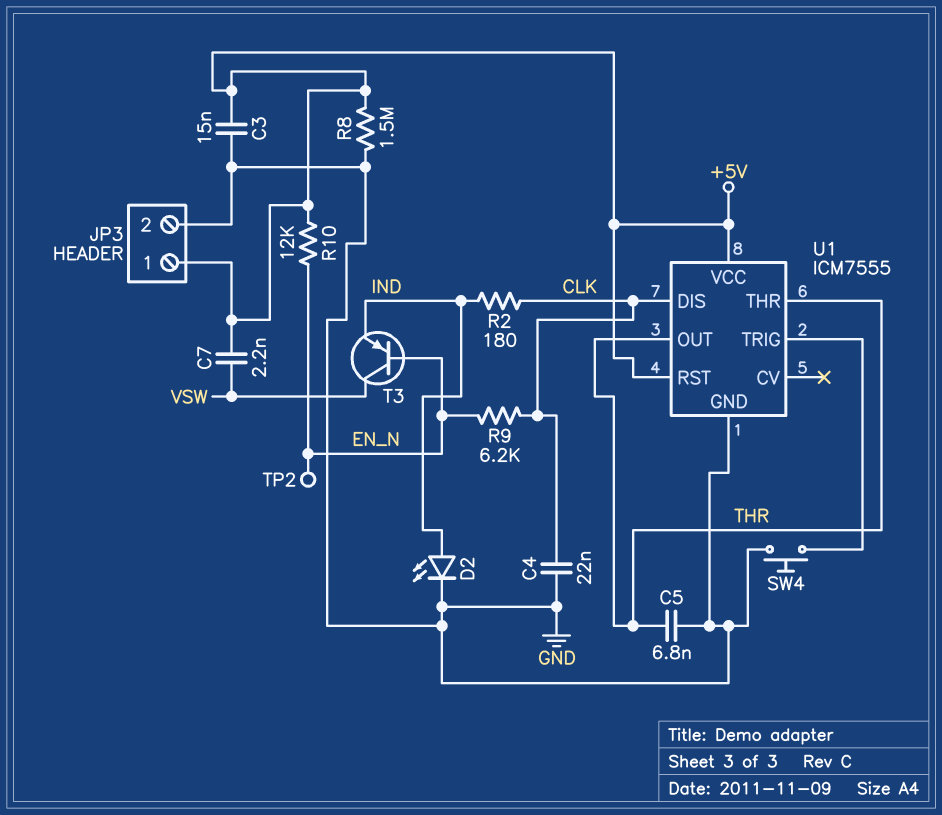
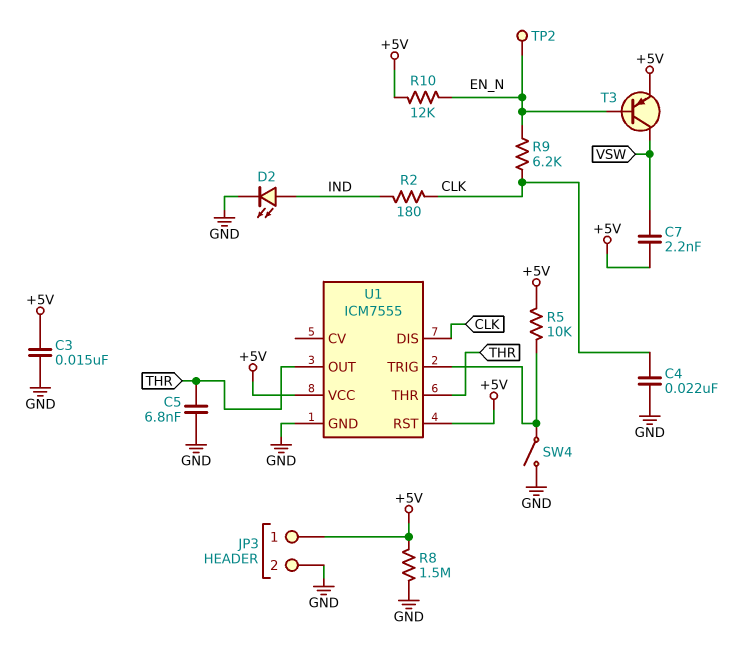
R5: none -> 10k (+5V, U1/TRIG)
SW4: button (GND, U1/TRIG) -> switch (GND, U1/TRIG)
T3: PNP (B EN_N, C VSW, E IND) -> PNP (B EN_N, C VSW, E +5V)

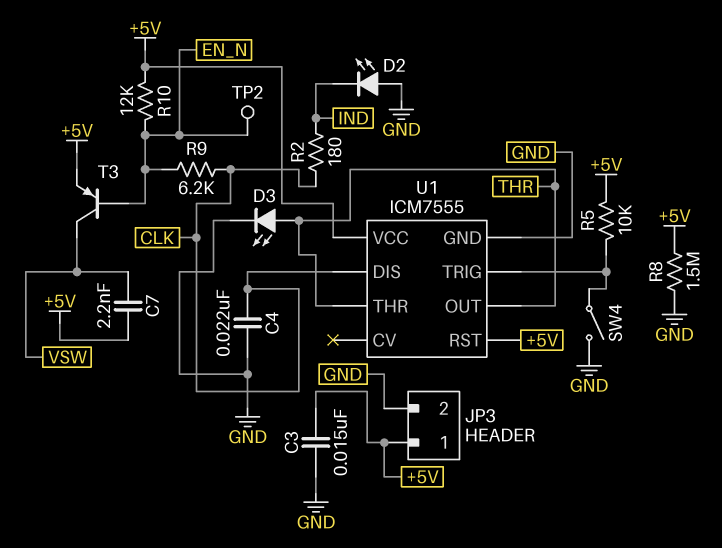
C5: 6.8nF (GND, THR) -> none
D2: LED (A IND, K GND) -> LED (A GND, K IND)
D3: none -> LED (A THR, K GND)

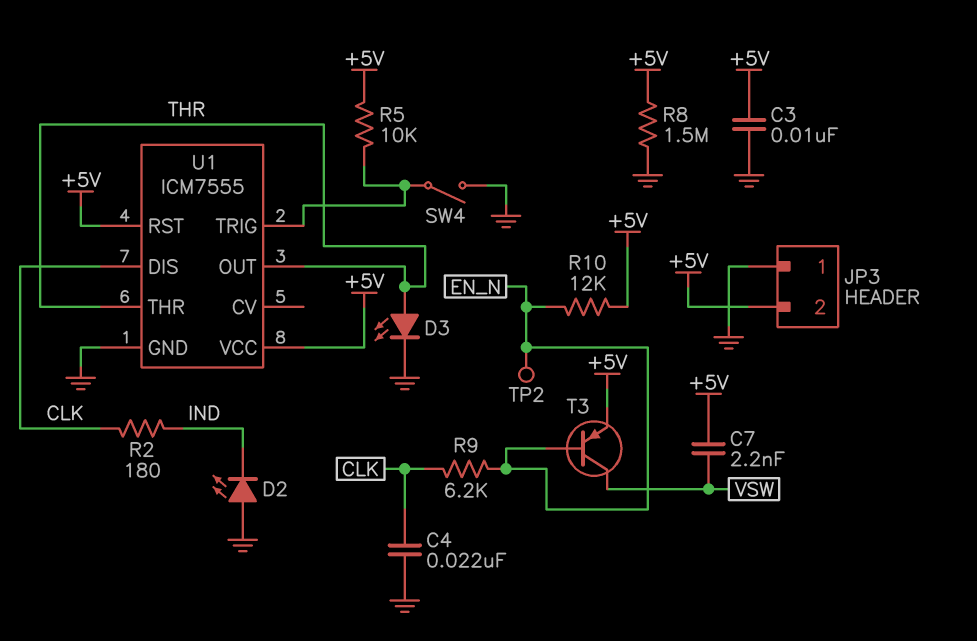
C3: 15nF (+5V, GND) -> 10nF (+5V, GND)
JP3 pin 1: +5V -> GND
JP3 pin 2: GND -> +5V

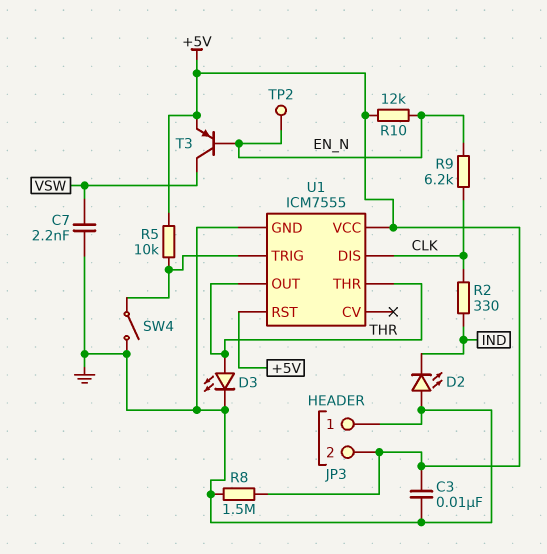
C4: 22nF (CLK, GND) -> none
C7: 2.2nF (+5V, VSW) -> 2.2nF (GND, VSW)
R2: 180 (CLK, IND) -> 330 (CLK, IND)

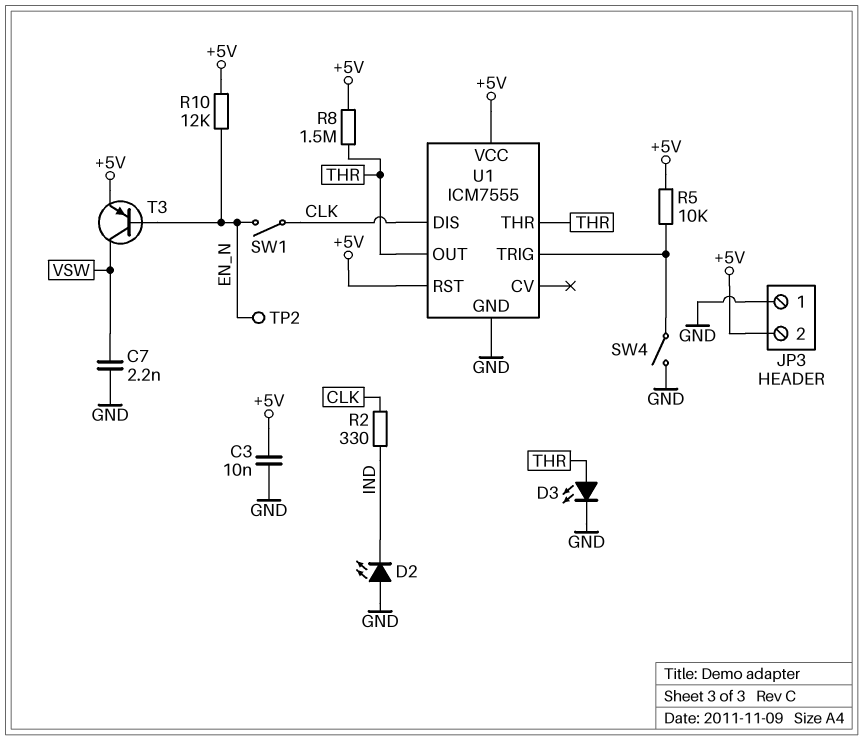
R8: 1.5M (+5V, GND) -> 1.5M (+5V, THR)
R9: 6.2k (CLK, EN_N) -> none
SW1: none -> switch (CLK, EN_N)

